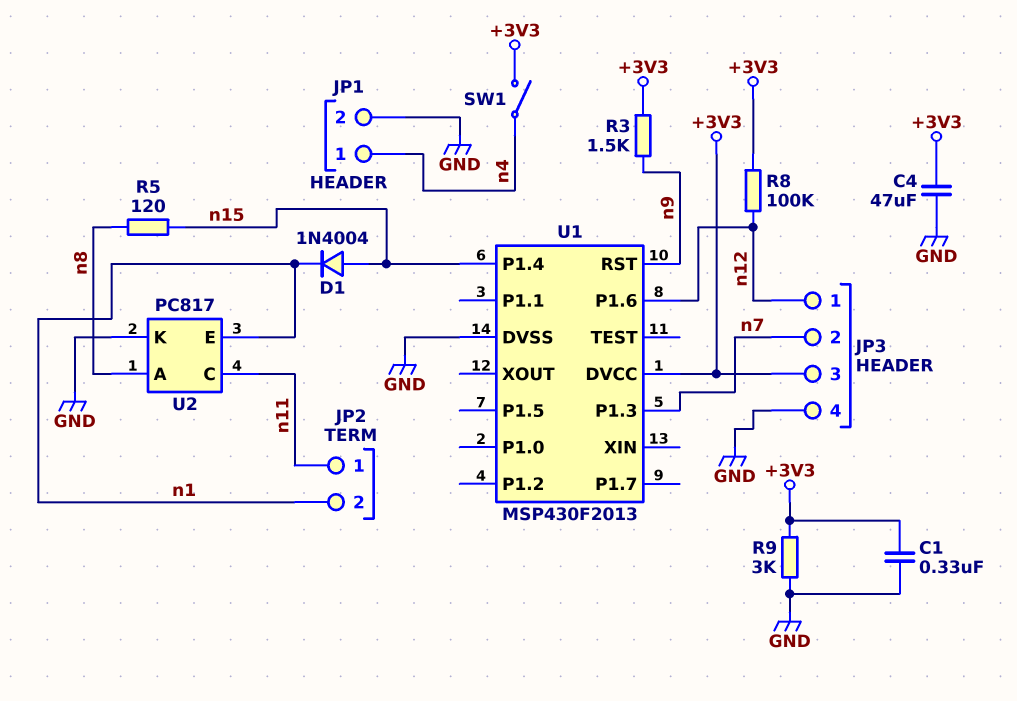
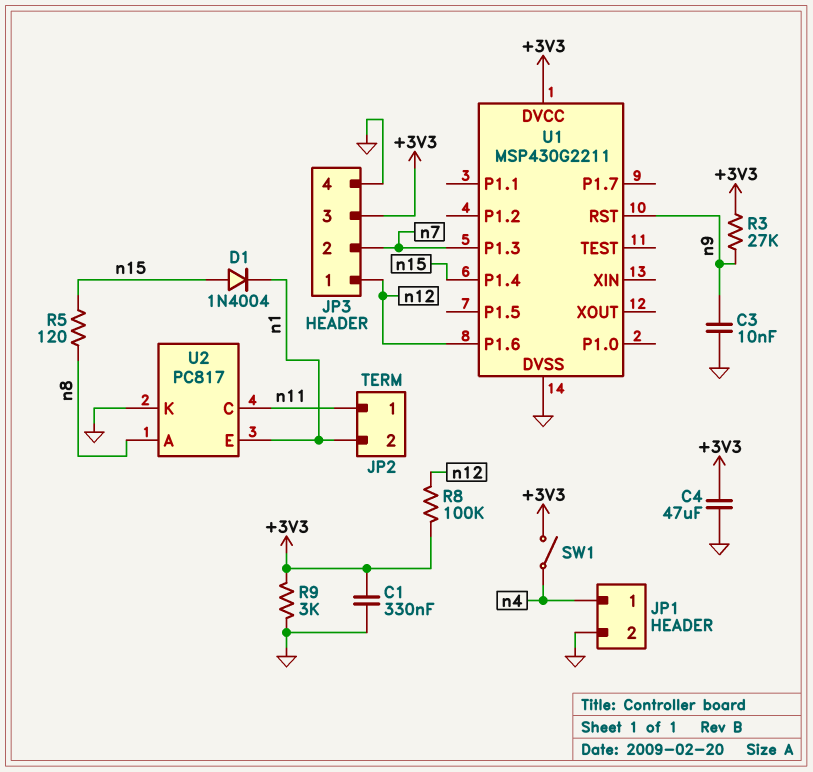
C3: none -> 10nF (GND, n9)
R3: 1.5k (+3V3, n9) -> 27k (+3V3, n9)
U1: MSP430F2013 -> MSP430G2211

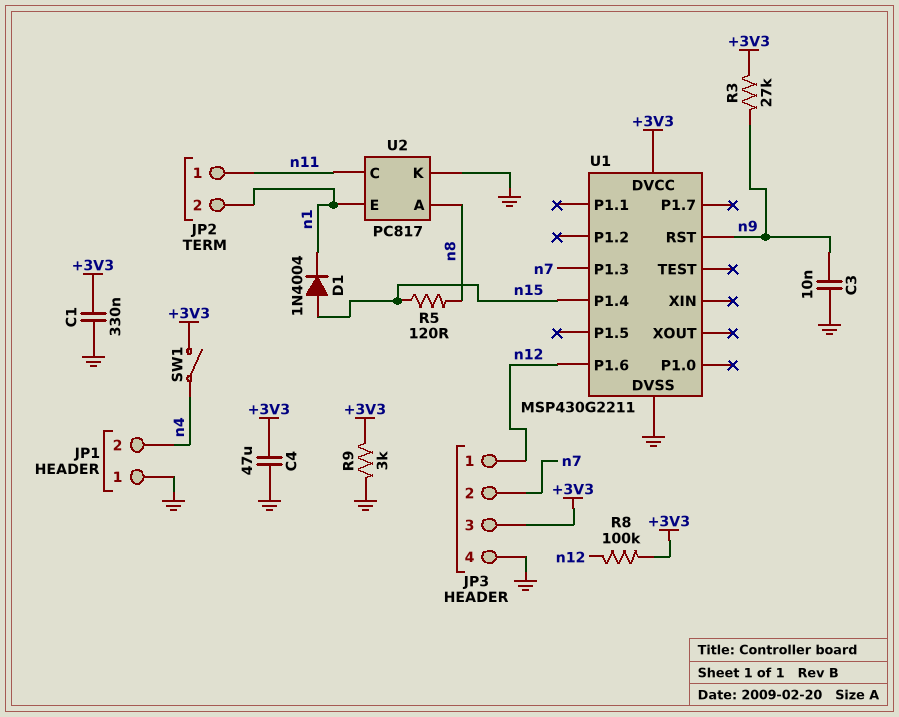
JP1 pin 1: n4 -> GND
JP1 pin 2: GND -> n4

